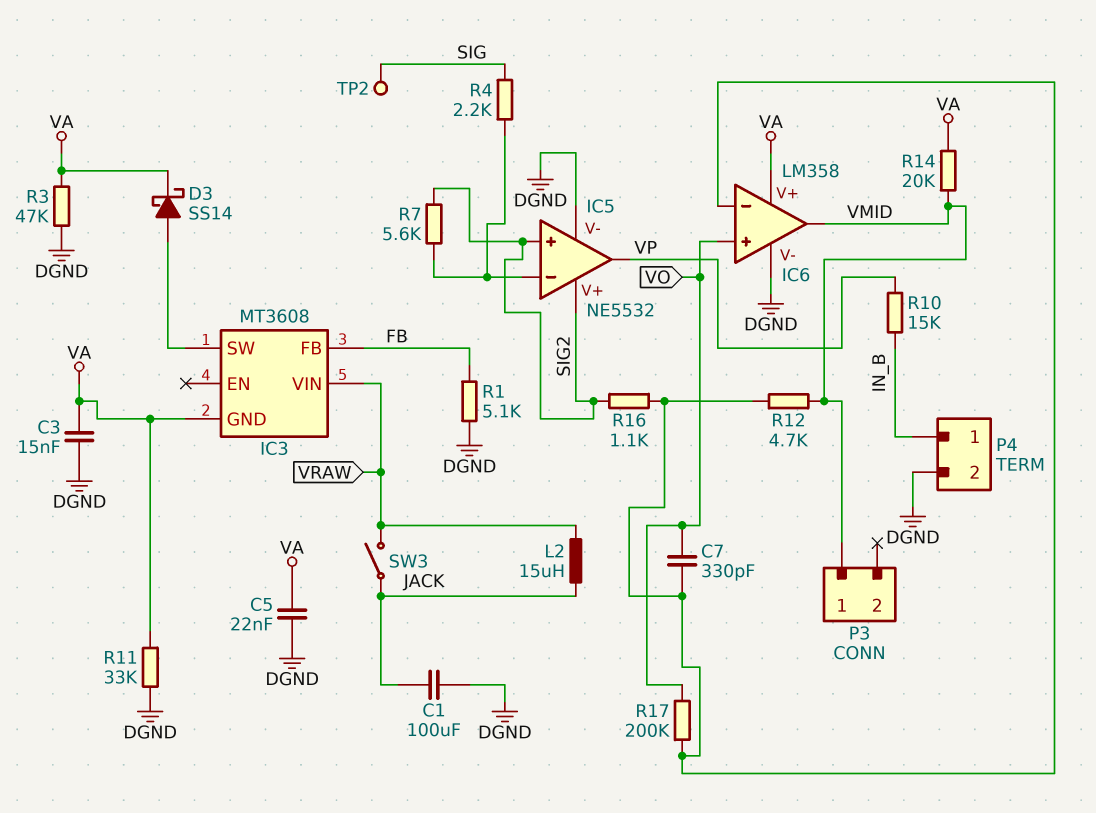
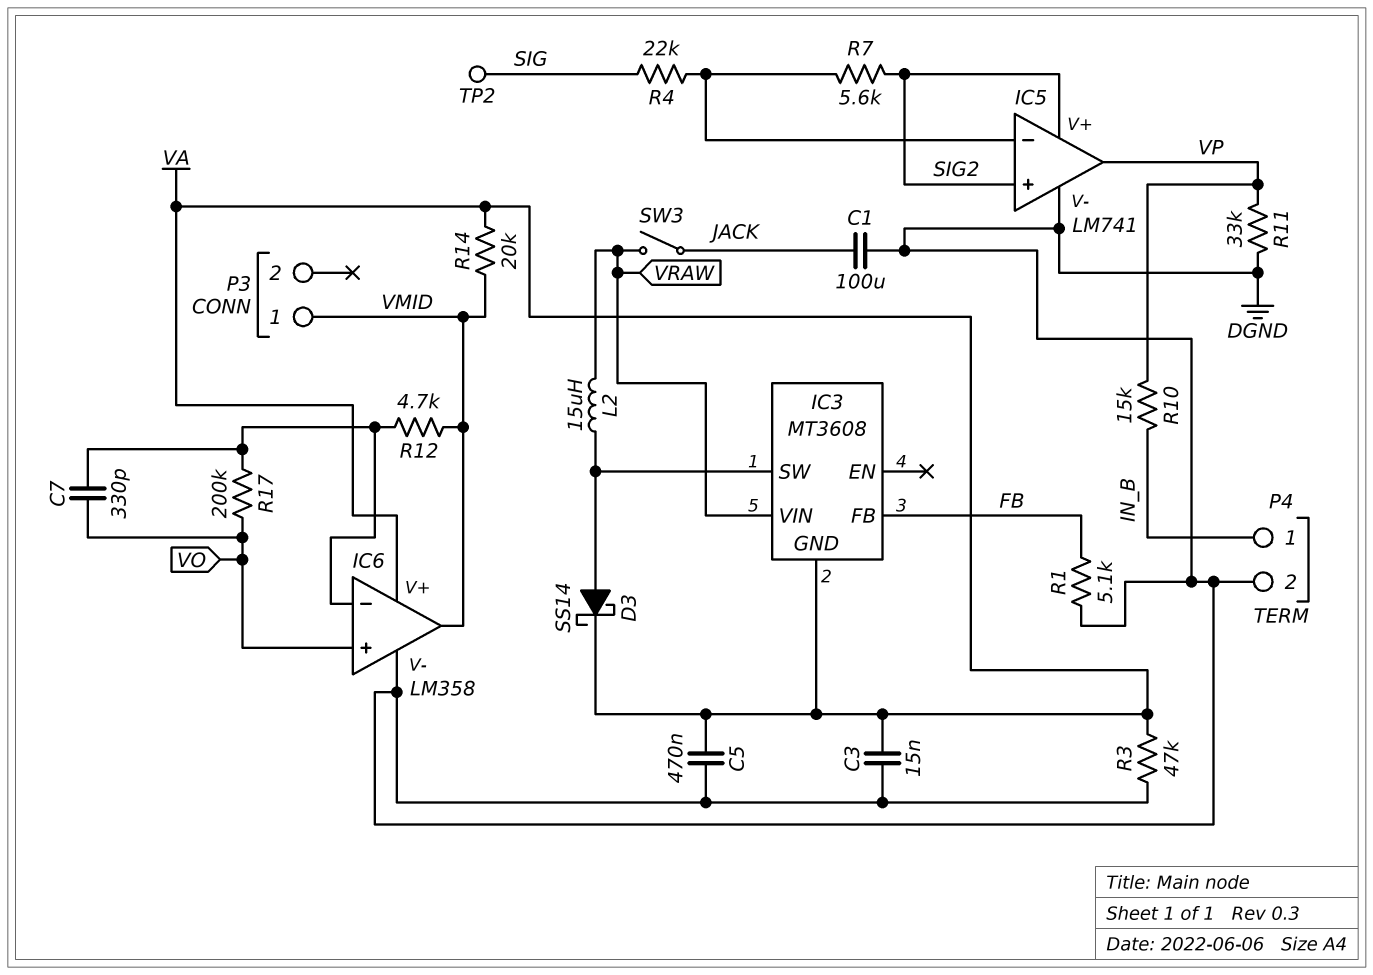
C5: 22nF (DGND, VA) -> 470nF (DGND, VA)
IC5: NE5532 -> LM741
L2: 15uH (JACK, VRAW) -> 15uH (IC3/SW, VRAW)
R4: 2.2k (IC5/in-, SIG) -> 22k (IC5/in-, SIG)
R11: 33k (DGND, VA) -> 33k (DGND, VP)
R16: 1.1k (IC6/in-, SIG2) -> none

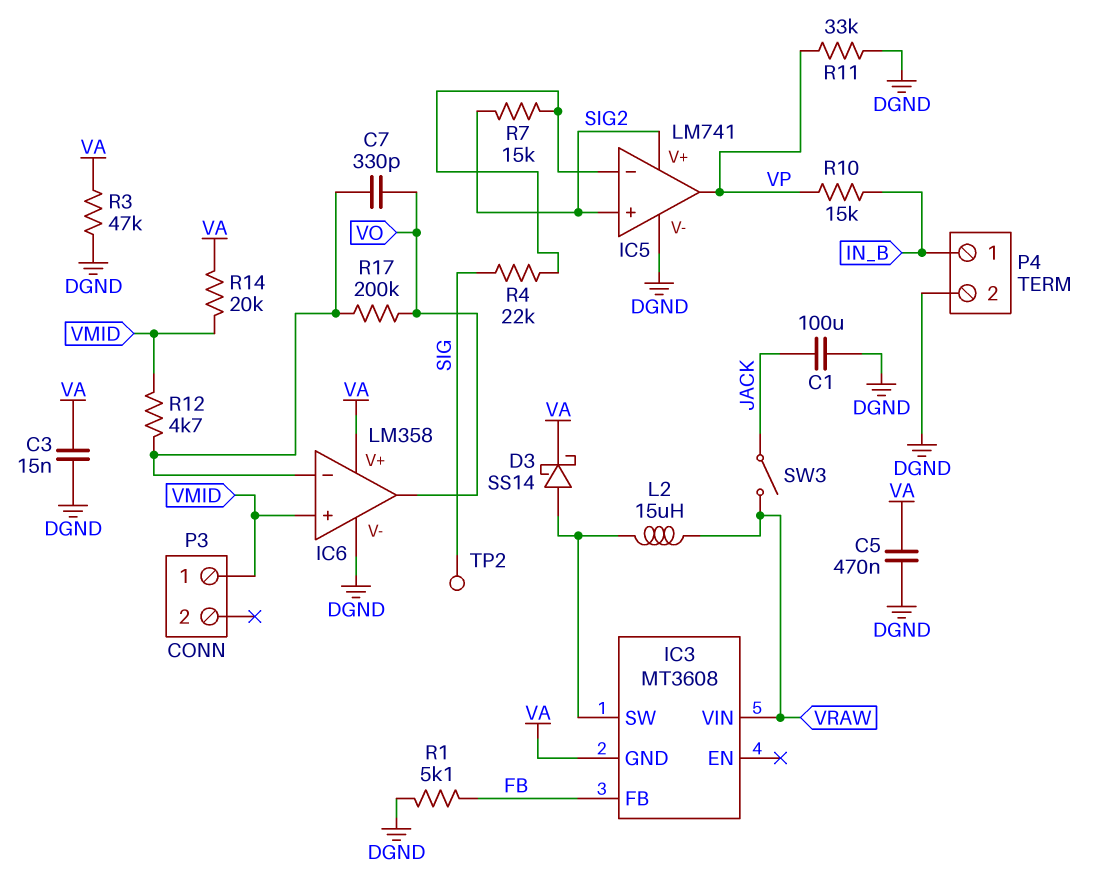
IC6 pin in+: VO -> VMID
IC6 pin out: VMID -> VO
R7: 5.6k (IC5/in-, SIG2) -> 15k (IC5/in-, SIG2)

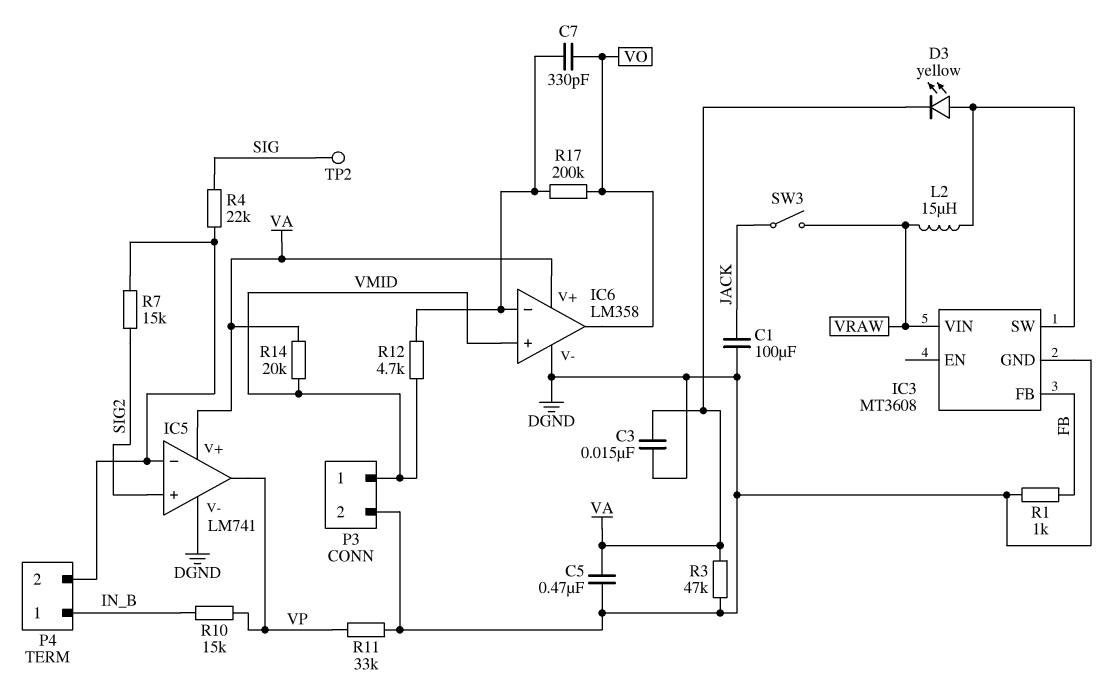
D3: schottky SS14 (A IC3/SW, K VA) -> LED yellow (A IC3/SW, K VA)
IC3 pin GND: VA -> DGND
IC5 pin V+: SIG2 -> VA
P3 pin 2: none -> DGND
P4 pin 2: DGND -> IC5/in-
R1: 5.1k (DGND, FB) -> 1k (DGND, FB)

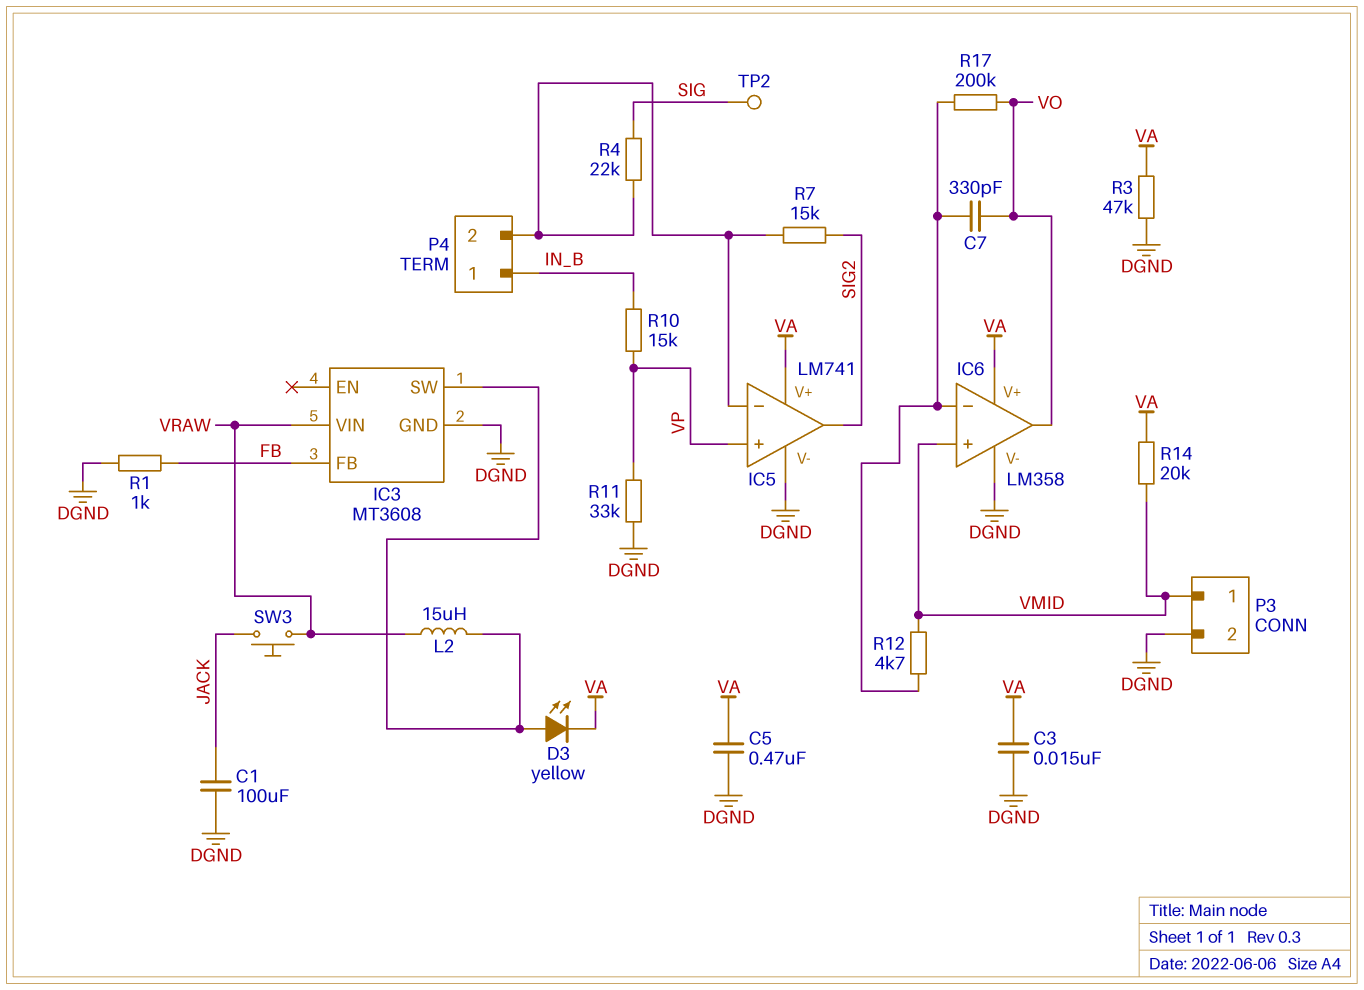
IC5 pin in+: SIG2 -> VP
IC5 pin out: VP -> SIG2
SW3: switch (JACK, VRAW) -> button (JACK, VRAW)

